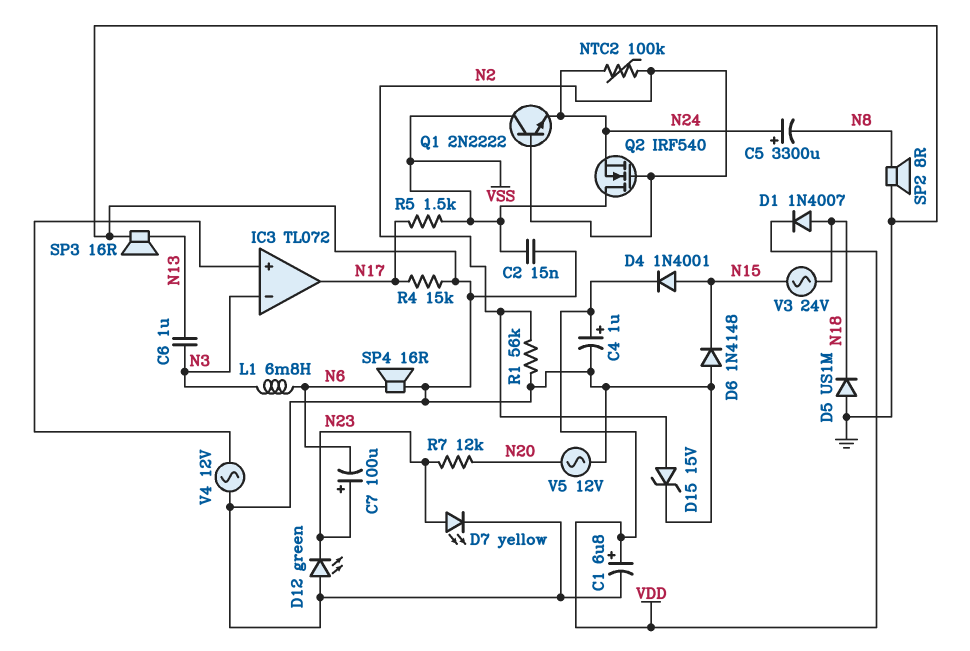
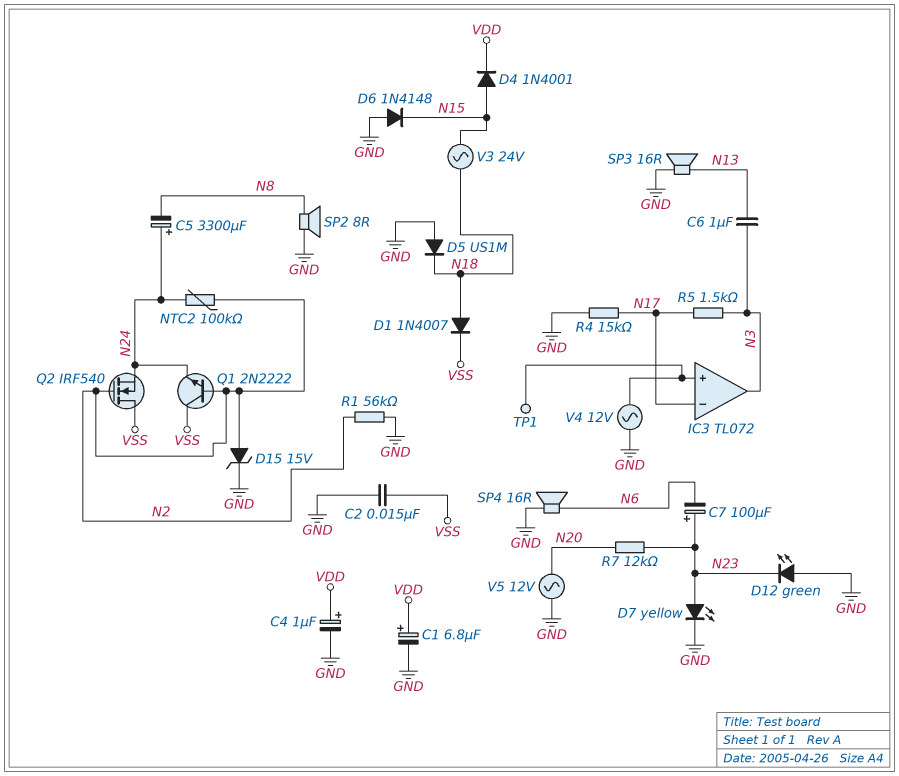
D1: diode 1N4007 (A N18, K VDD) -> diode 1N4007 (A N18, K VSS)
IC3 pin in-: N3 -> N17
IC3 pin out: N17 -> N3
L1: 6.8mH (N3, N6) -> none
R5: 1.5k (N17, VSS) -> 1.5k (N3, N17)
TP1: none -> test point (IC3/in+)

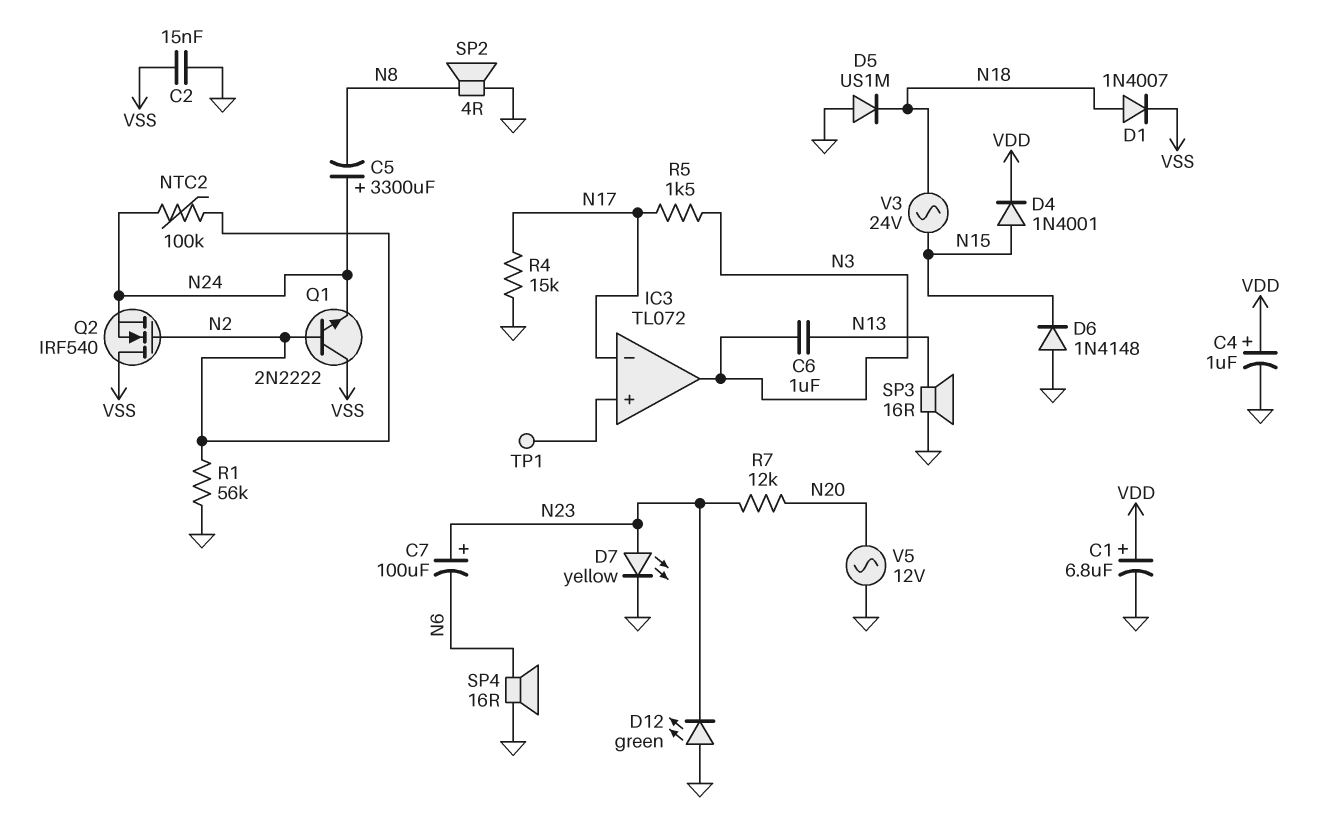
D15: zener 15V (A N2, K GND) -> none
SP2: speaker 8R (GND, N8) -> speaker 4R (GND, N8)
V4: AC 12V (GND, IC3/in+) -> none

